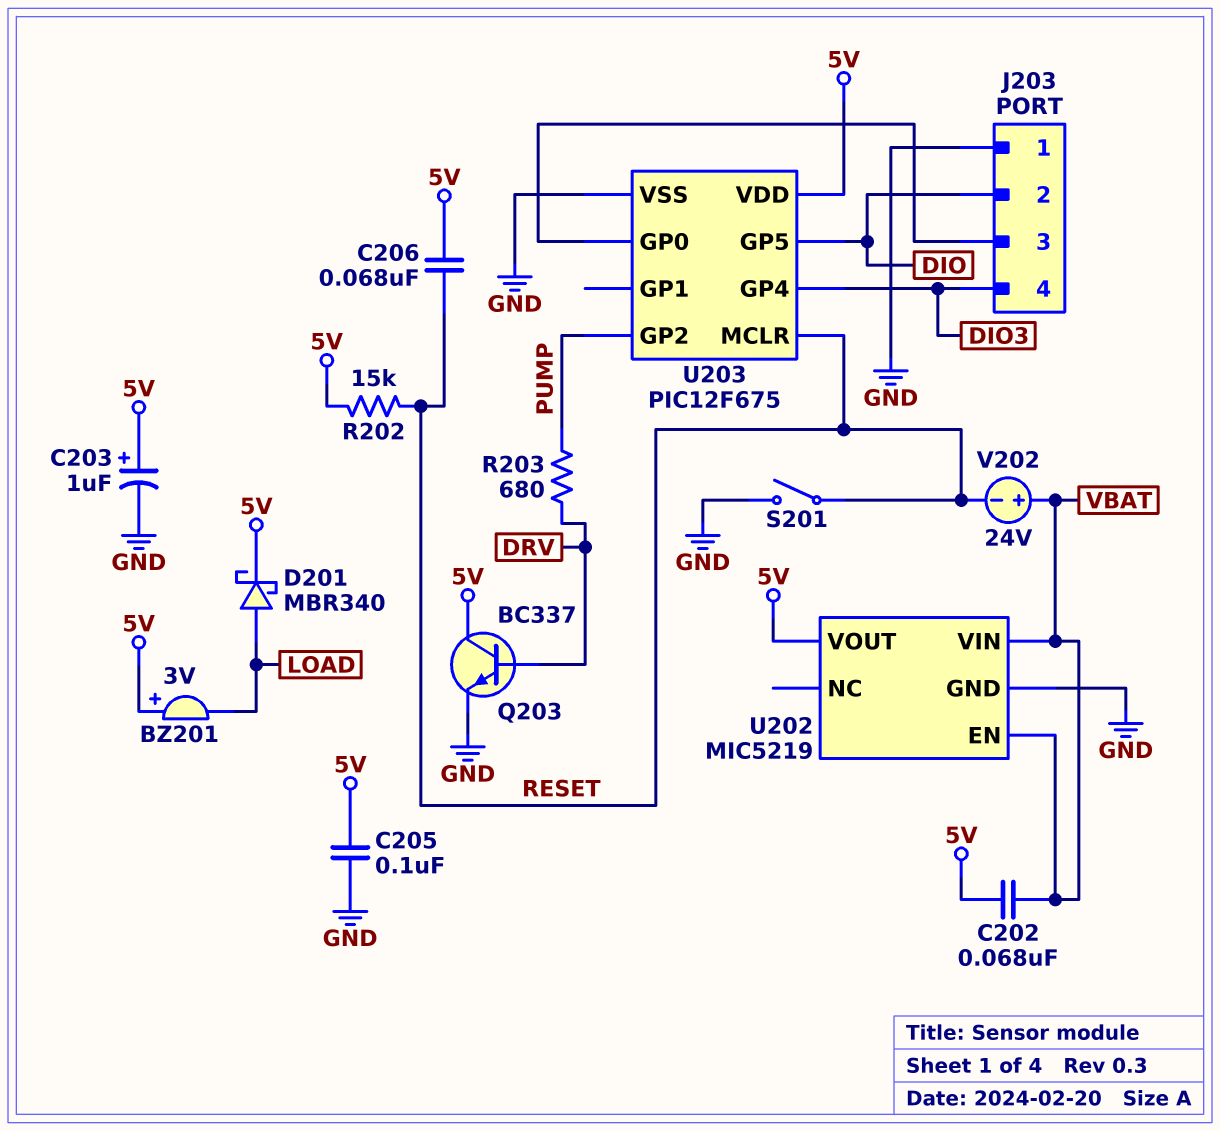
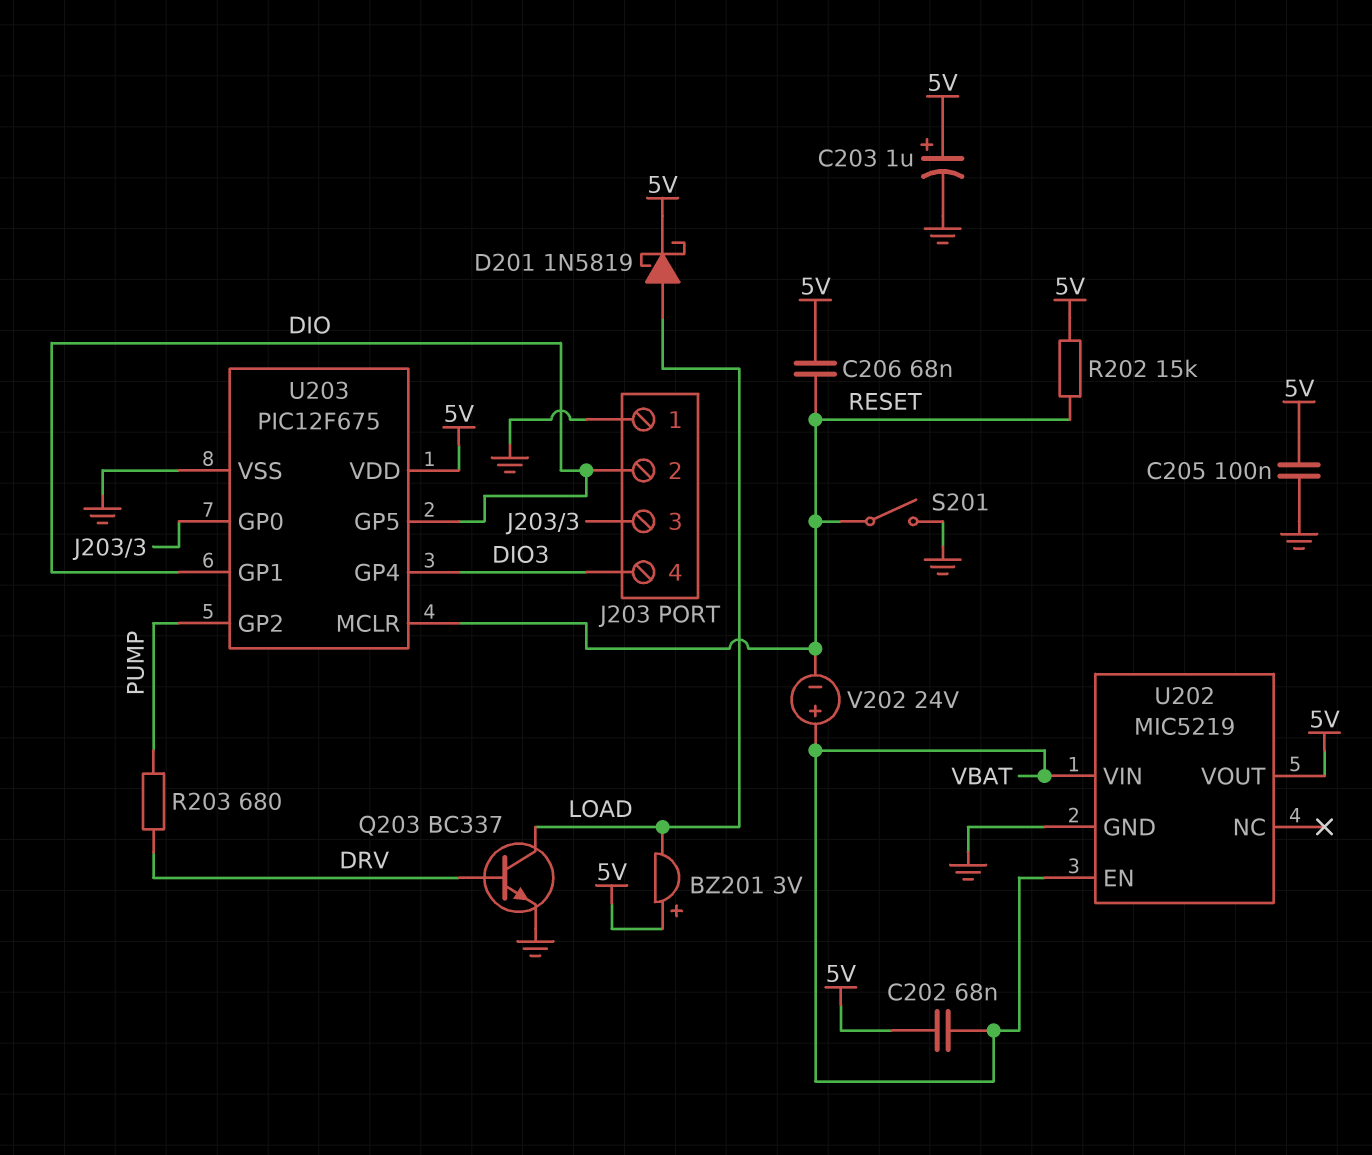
D201: schottky MBR340 (A LOAD, K 5V) -> schottky 1N5819 (A LOAD, K 5V)
Q203: NPN BC337 (B DRV, C 5V, E GND) -> NPN BC337 (B DRV, C LOAD, E GND)
U203 pin GP1: none -> DIO

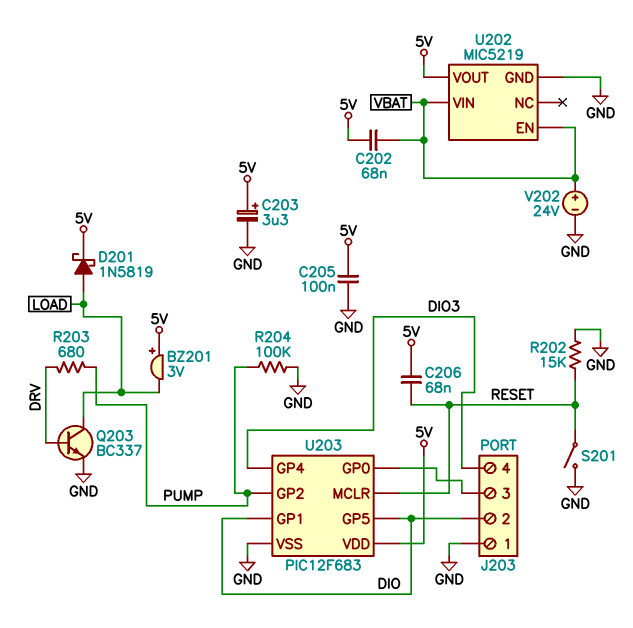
C203: 1uF (plus 5V, minus GND) -> 3.3uF (plus 5V, minus GND)
R202: 15k (5V, RESET) -> 15k (GND, RESET)
R204: none -> 100k (GND, PUMP)
U203: PIC12F675 -> PIC12F683
V202: 24V (plus VBAT, minus RESET) -> 24V (plus VBAT, minus GND)

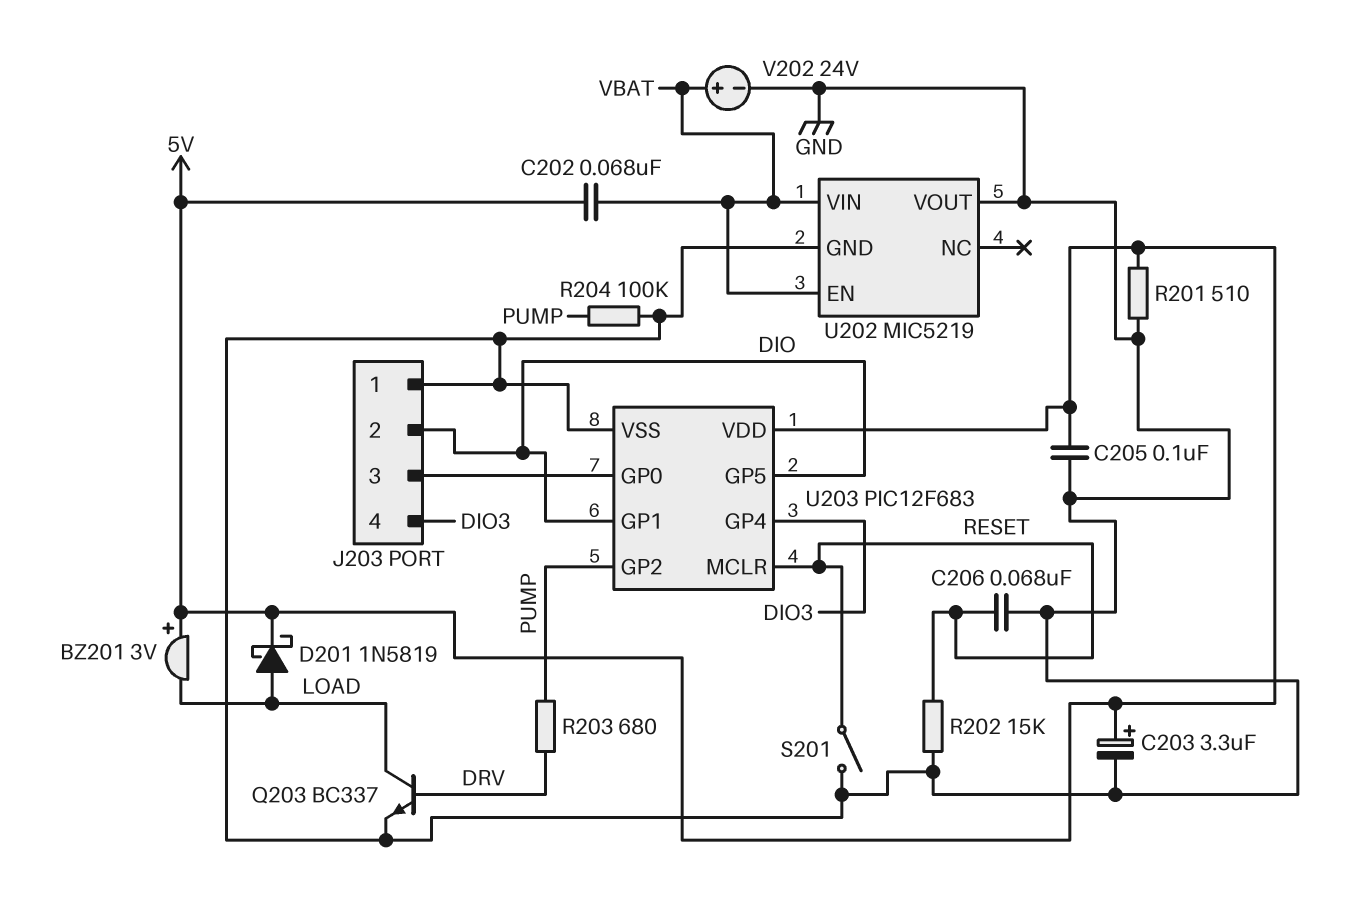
C206: 68nF (5V, RESET) -> 68nF (GND, RESET)
R201: none -> 510 (5V, GND)
U202 pin VOUT: 5V -> GND

